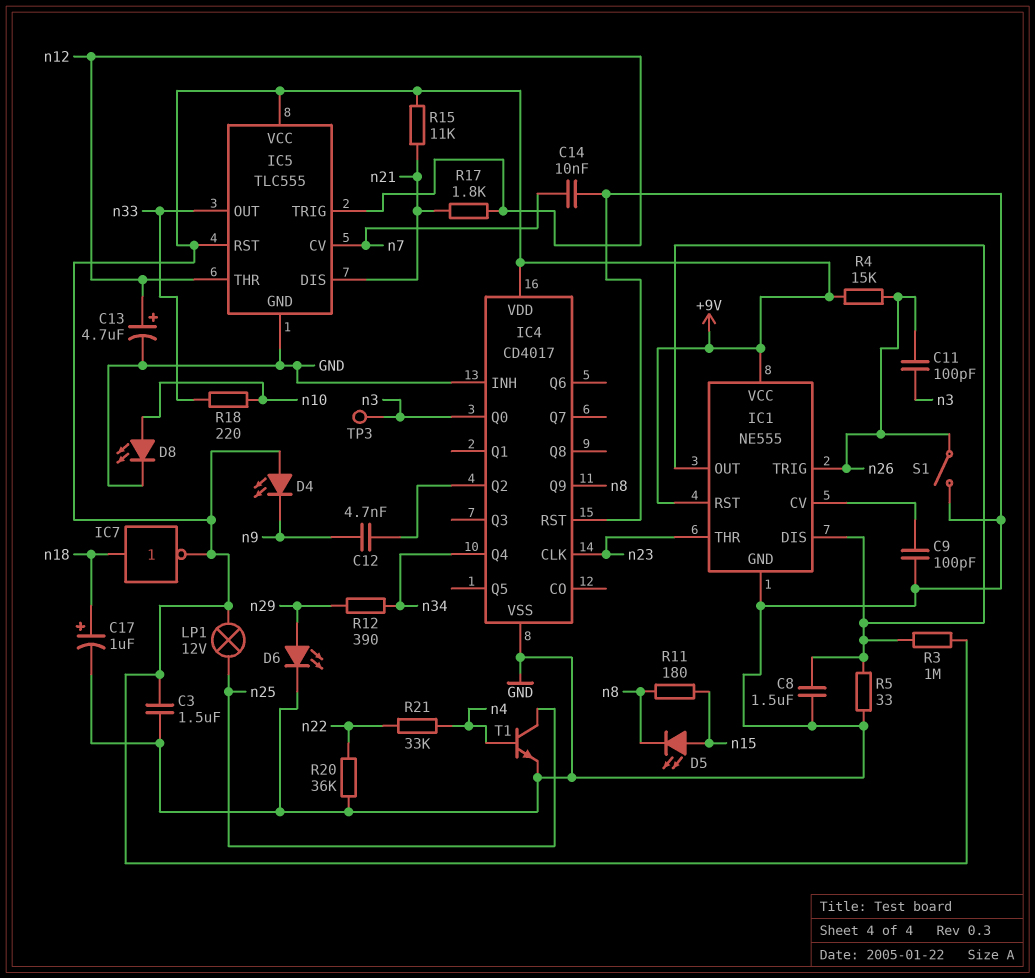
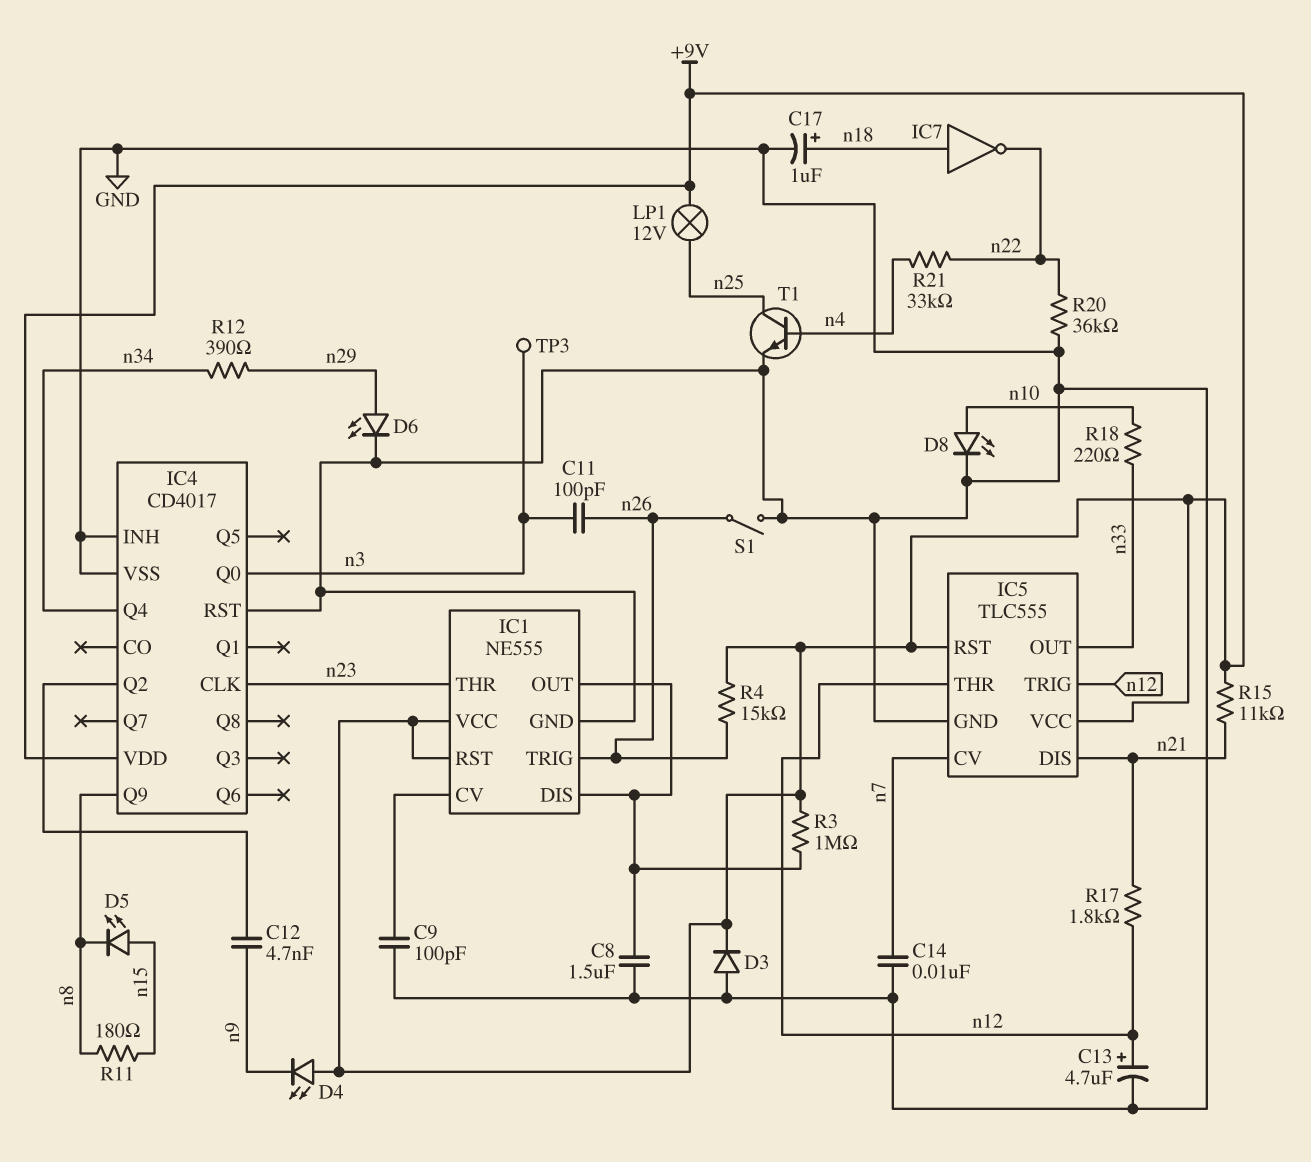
C3: 1.5uF (+9V, GND) -> none
D3: none -> diode (A GND, K +9V)
IC7: NOT (in n18, out +9V) -> NOT (in n18, out n22)
R5: 33 (GND, IC1/DIS) -> none

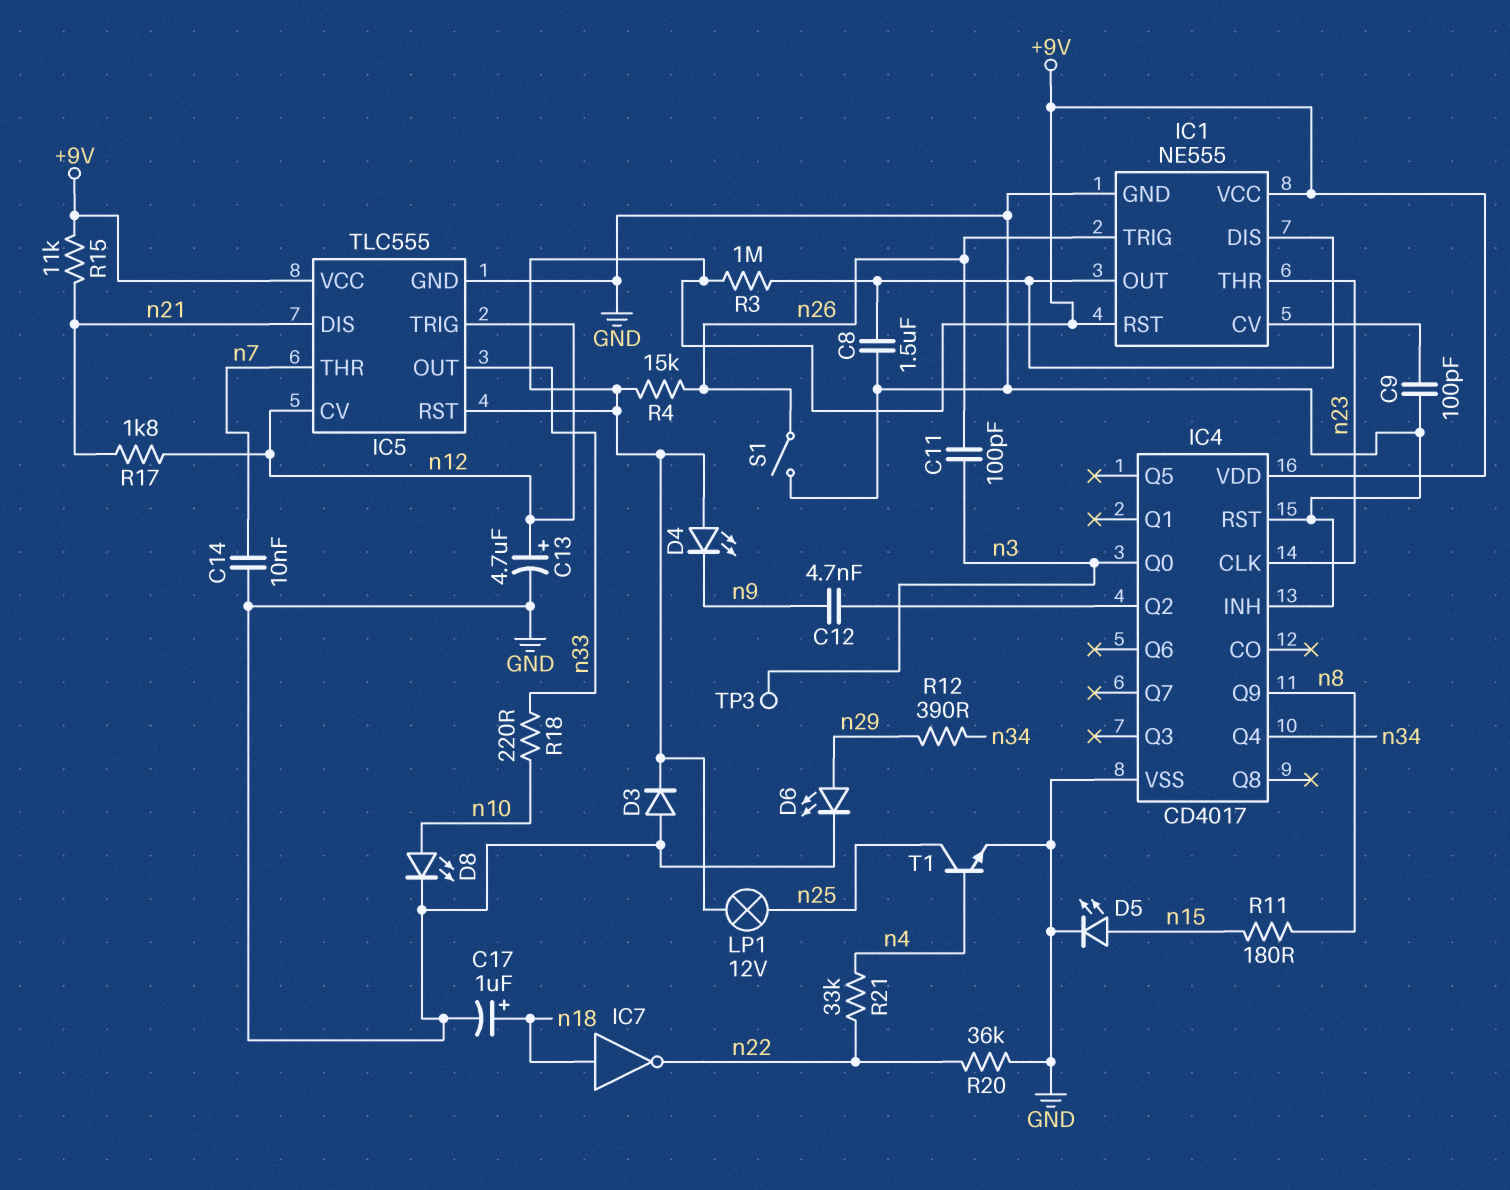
D5: LED (A n15, K n8) -> LED (A n15, K GND)
IC5 pin CV: n7 -> n12
IC5 pin THR: n12 -> n7

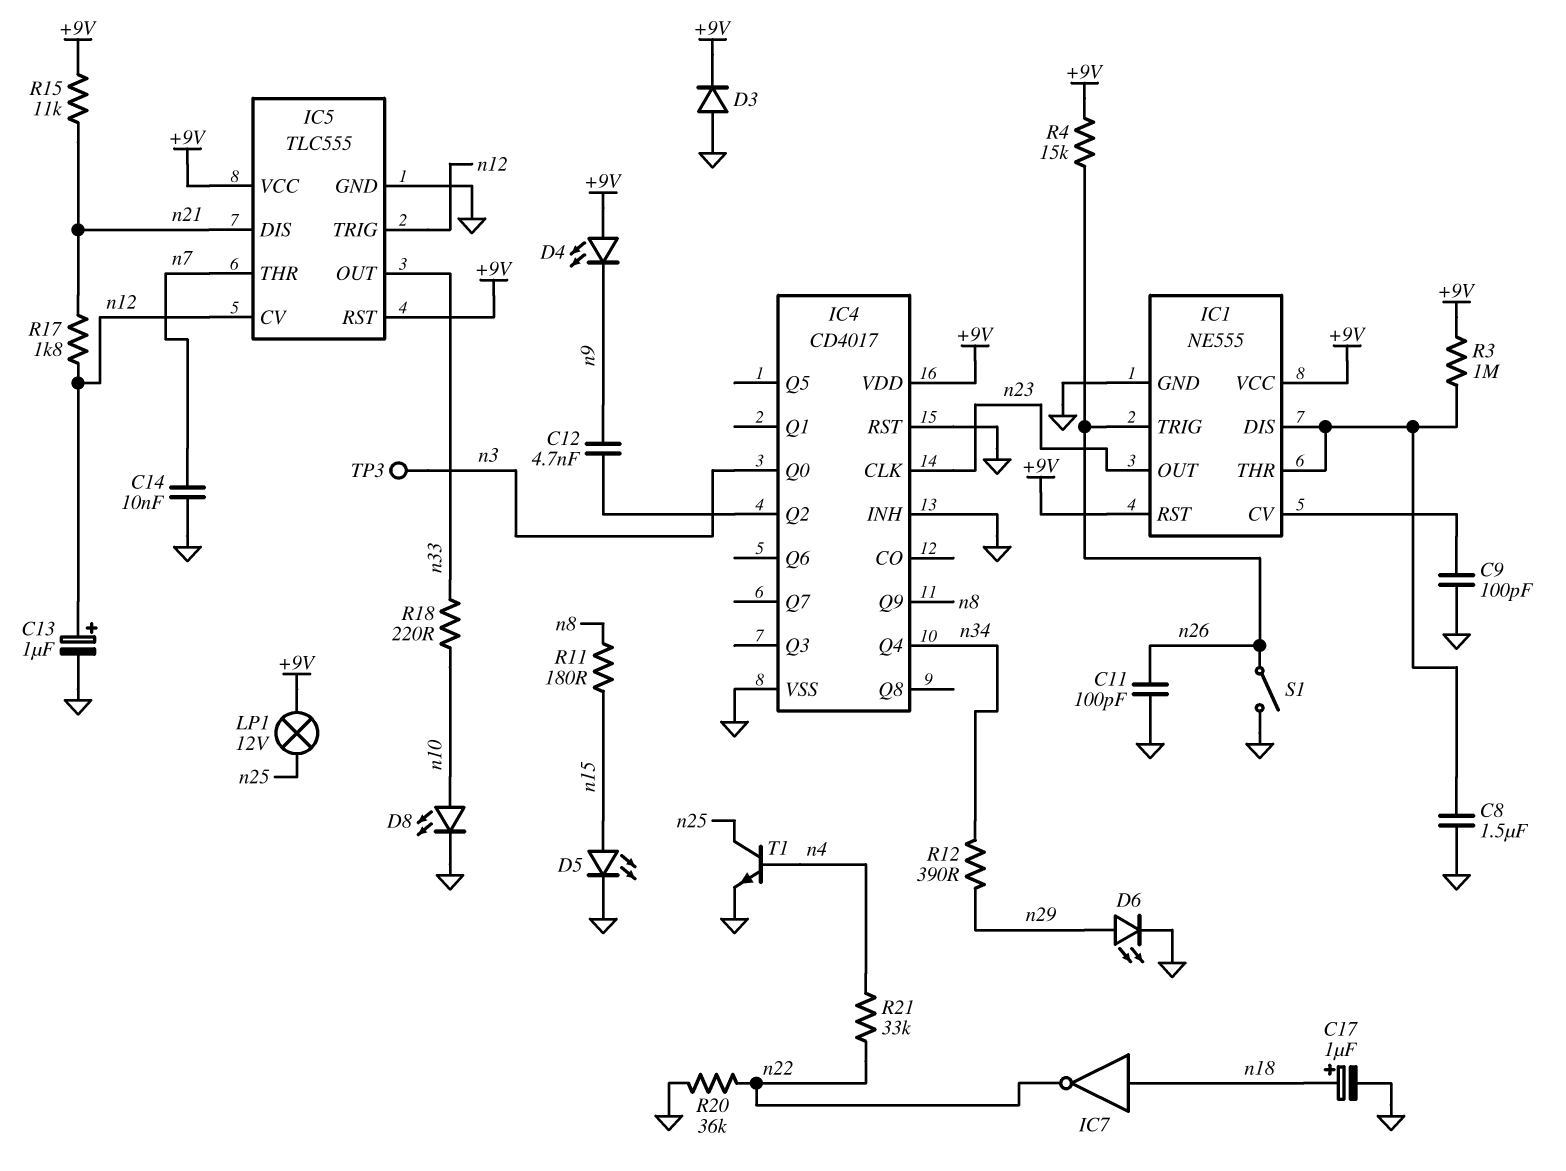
C11: 100pF (n3, n26) -> 100pF (GND, n26)
C13: 4.7uF (plus n12, minus GND) -> 1uF (plus n12, minus GND)
IC1 pin OUT: IC1/DIS -> n23
IC1 pin THR: n23 -> IC1/DIS

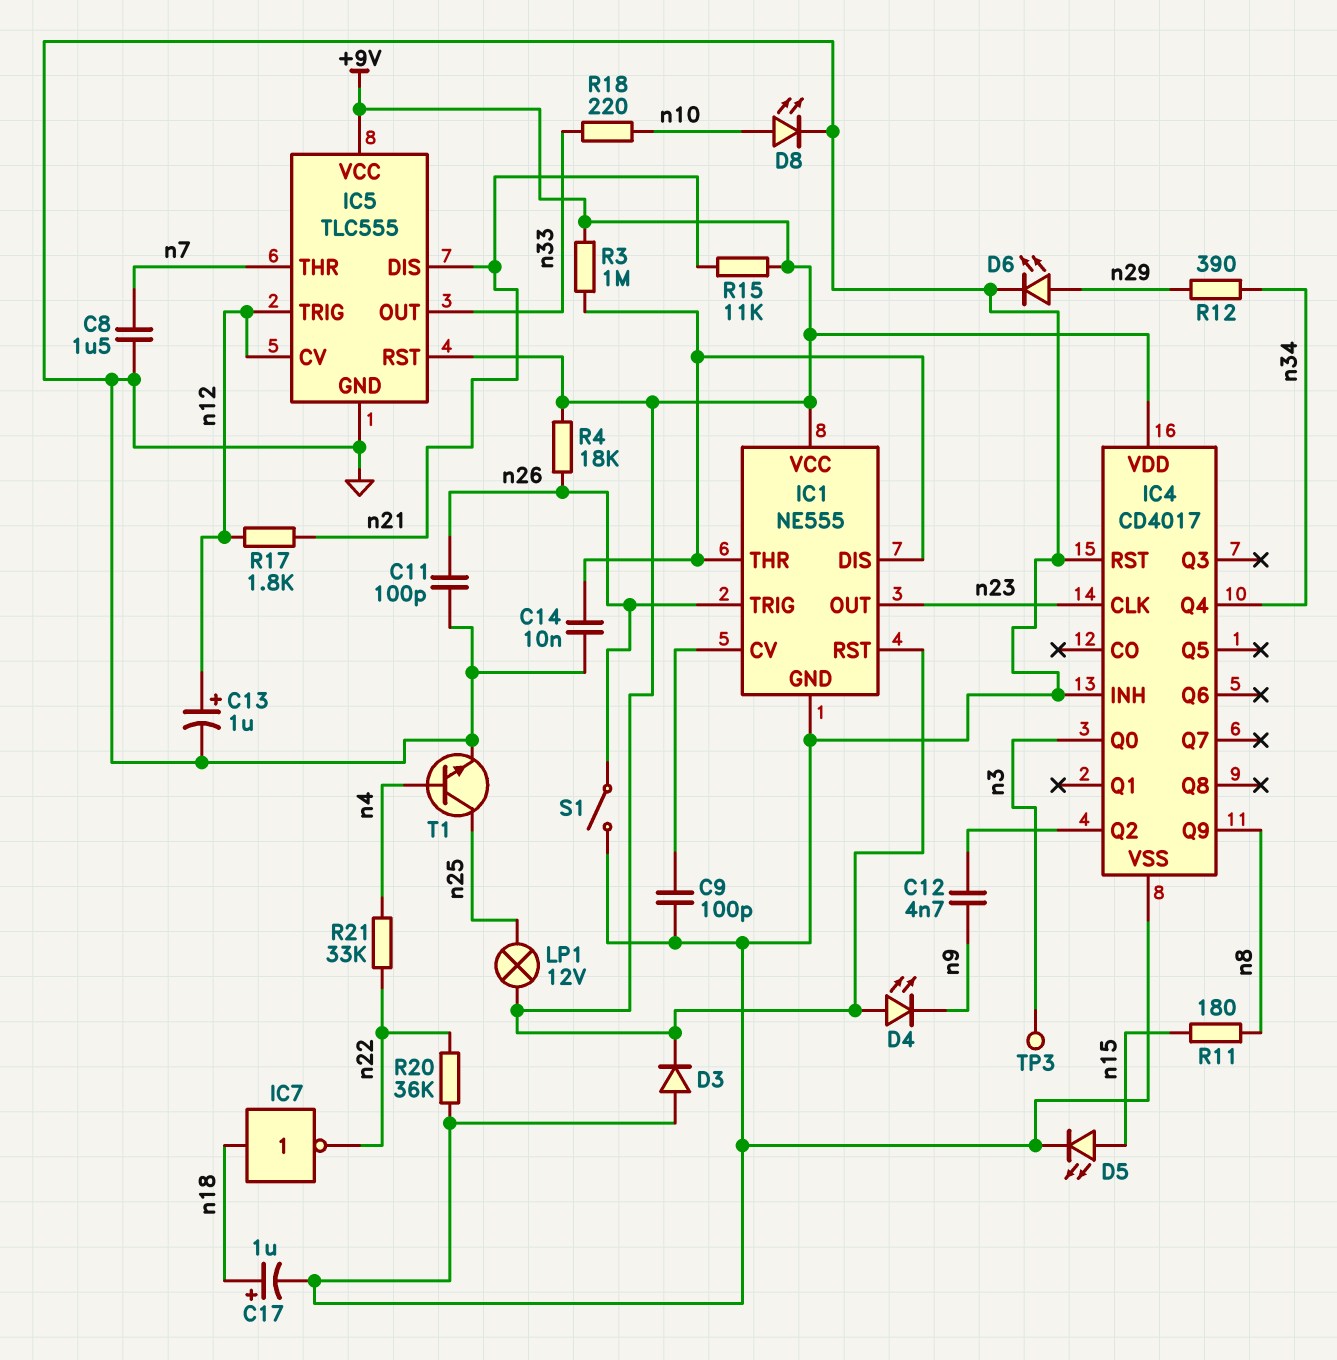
C8: 1.5uF (GND, IC1/DIS) -> 1.5uF (GND, n7)
C14: 10nF (GND, n7) -> 10nF (GND, IC1/DIS)
R4: 15k (+9V, n26) -> 18k (+9V, n26)

